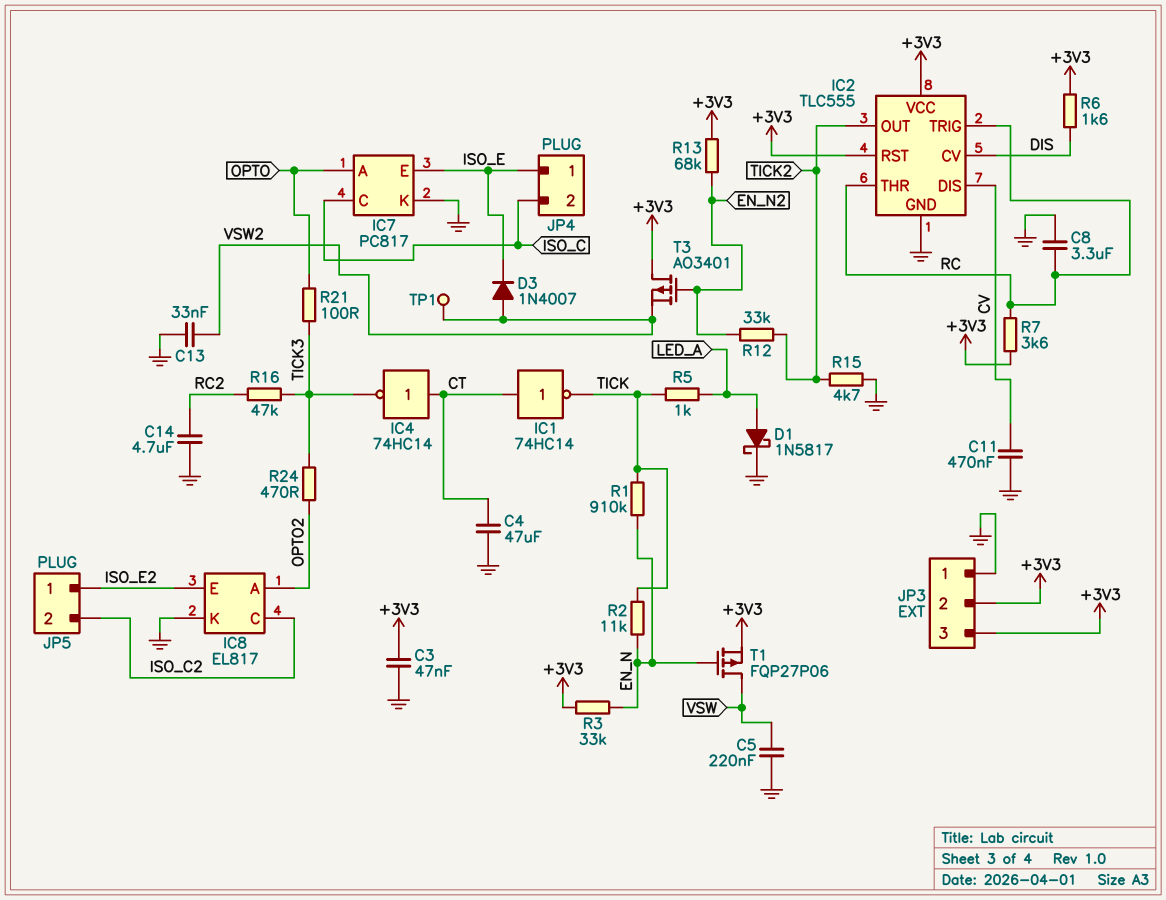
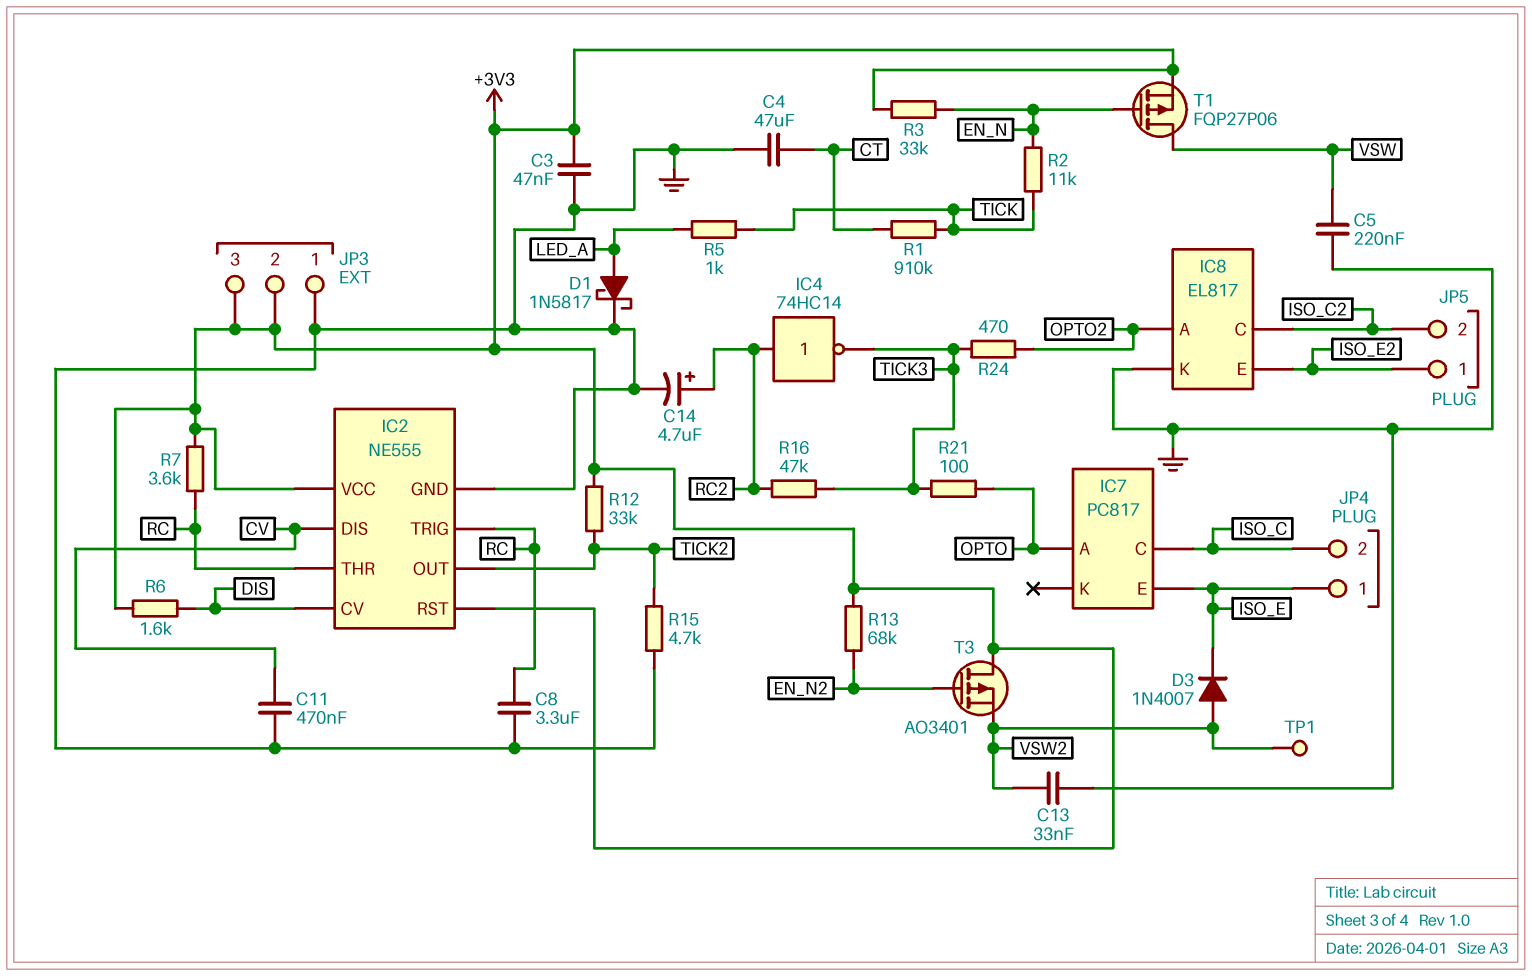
C14: 4.7uF (GND, RC2) -> 4.7uF (plus RC2, minus GND)
IC1: NOT 74HC14 (in CT, out TICK) -> none
IC2: TLC555 -> NE555
IC4: NOT 74HC14 (in CT, out TICK3) -> NOT 74HC14 (in RC2, out TICK3)
IC7 pin K: GND -> none
R1: 910k (EN_N, TICK) -> 910k (CT, TICK)
R12: 33k (EN_N2, TICK2) -> 33k (+3V3, TICK2)

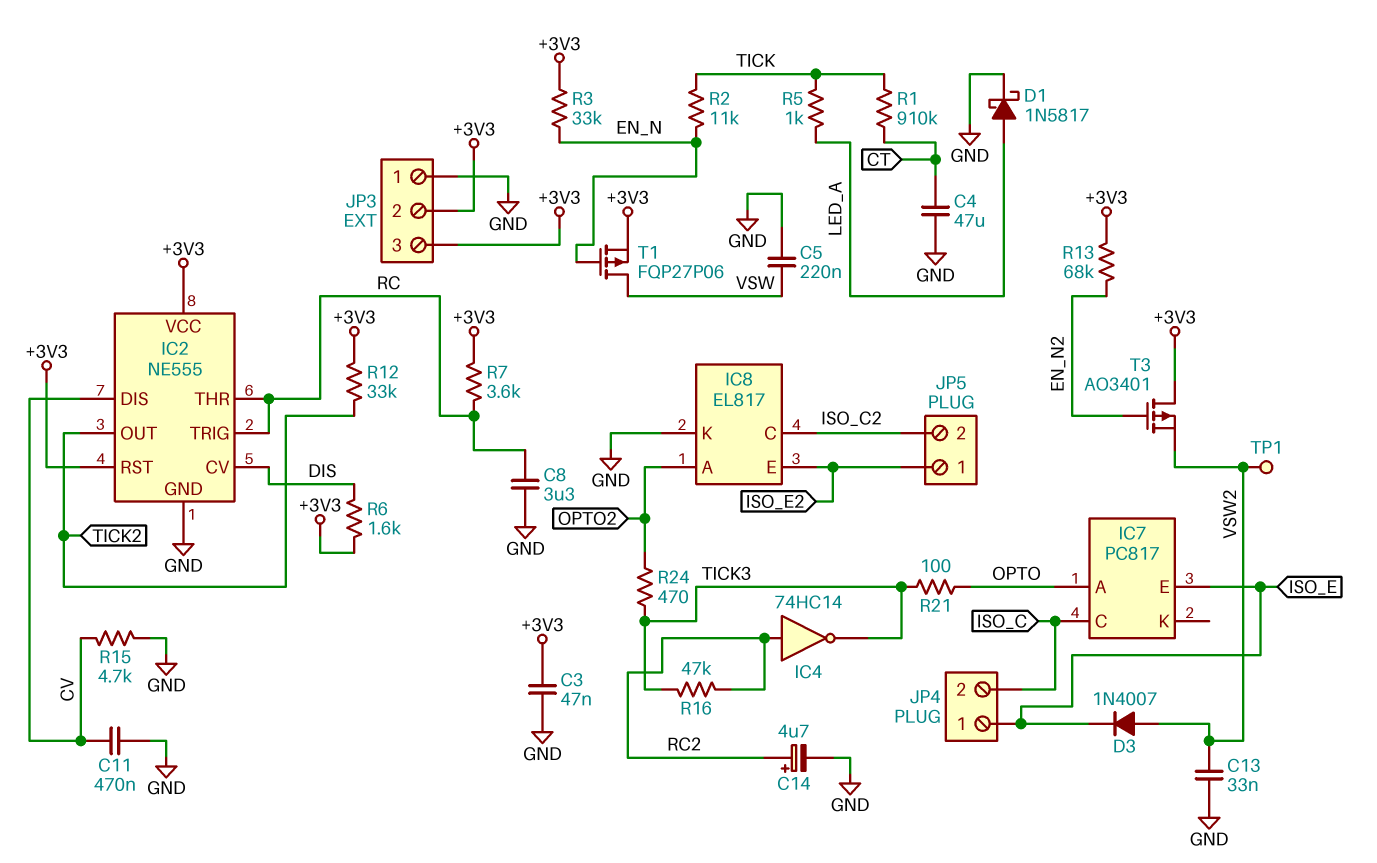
R15: 4.7k (GND, TICK2) -> 4.7k (CV, GND)

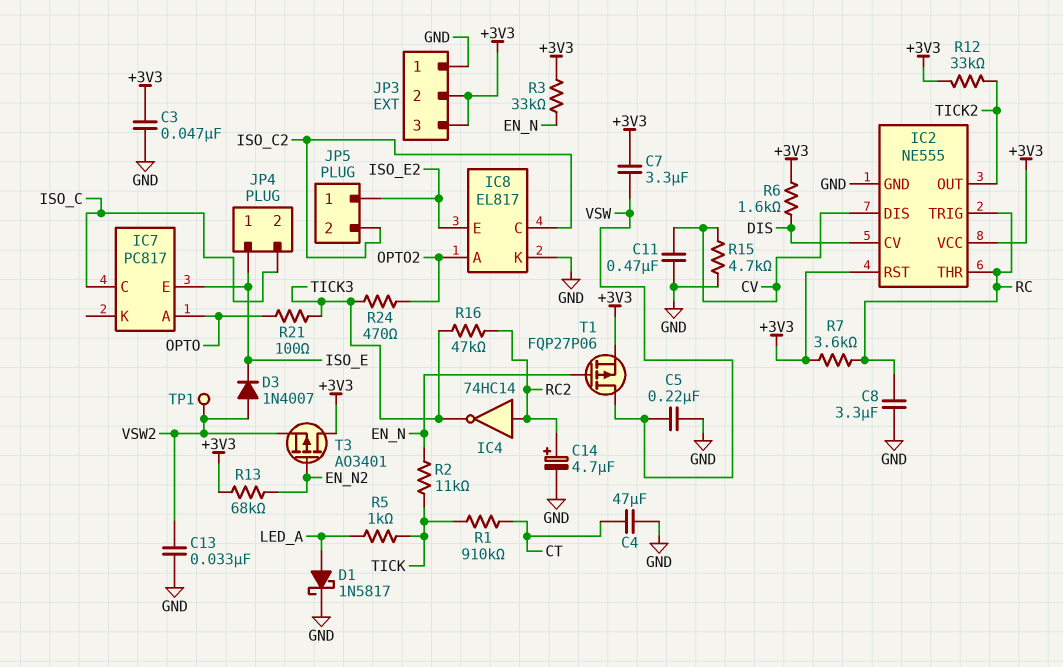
C7: none -> 3.3uF (+3V3, VSW)

